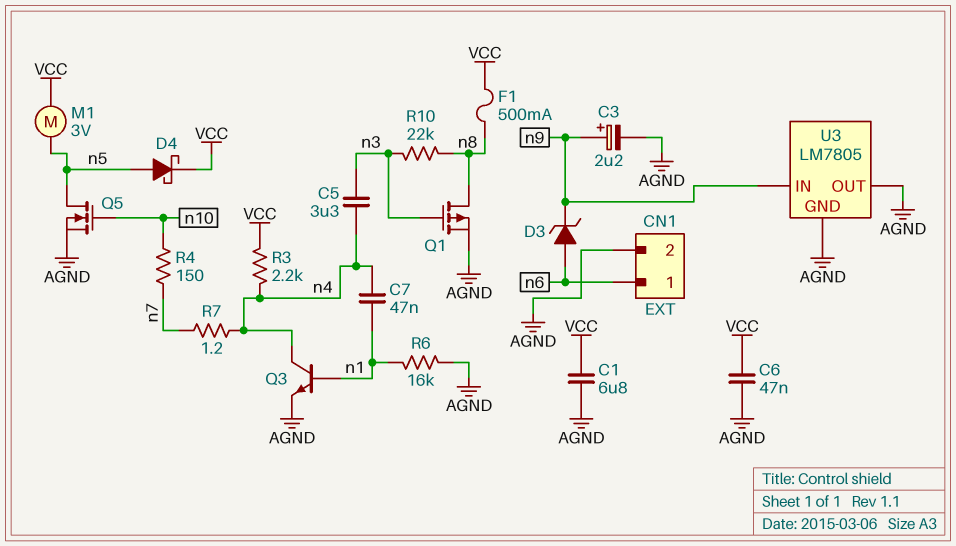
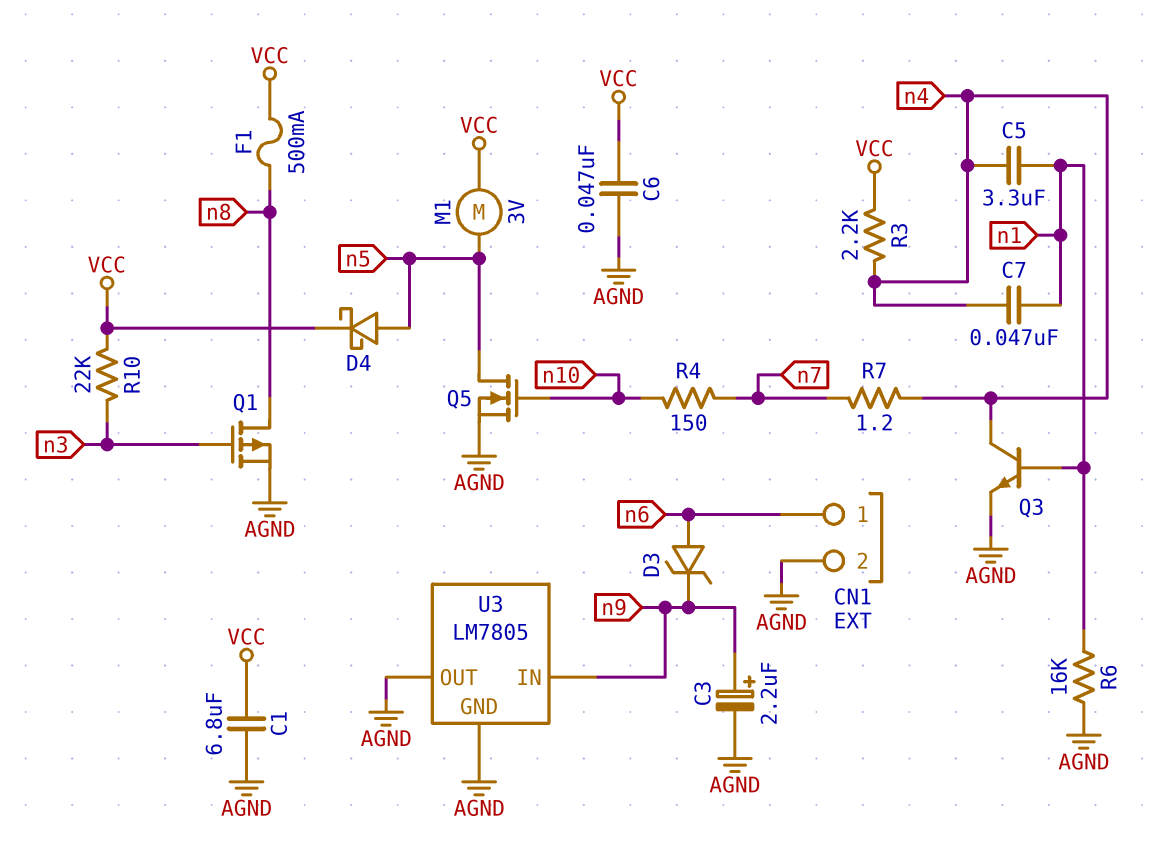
C5: 3.3uF (n3, n4) -> 3.3uF (n1, n4)
R10: 22k (n3, n8) -> 22k (VCC, n3)

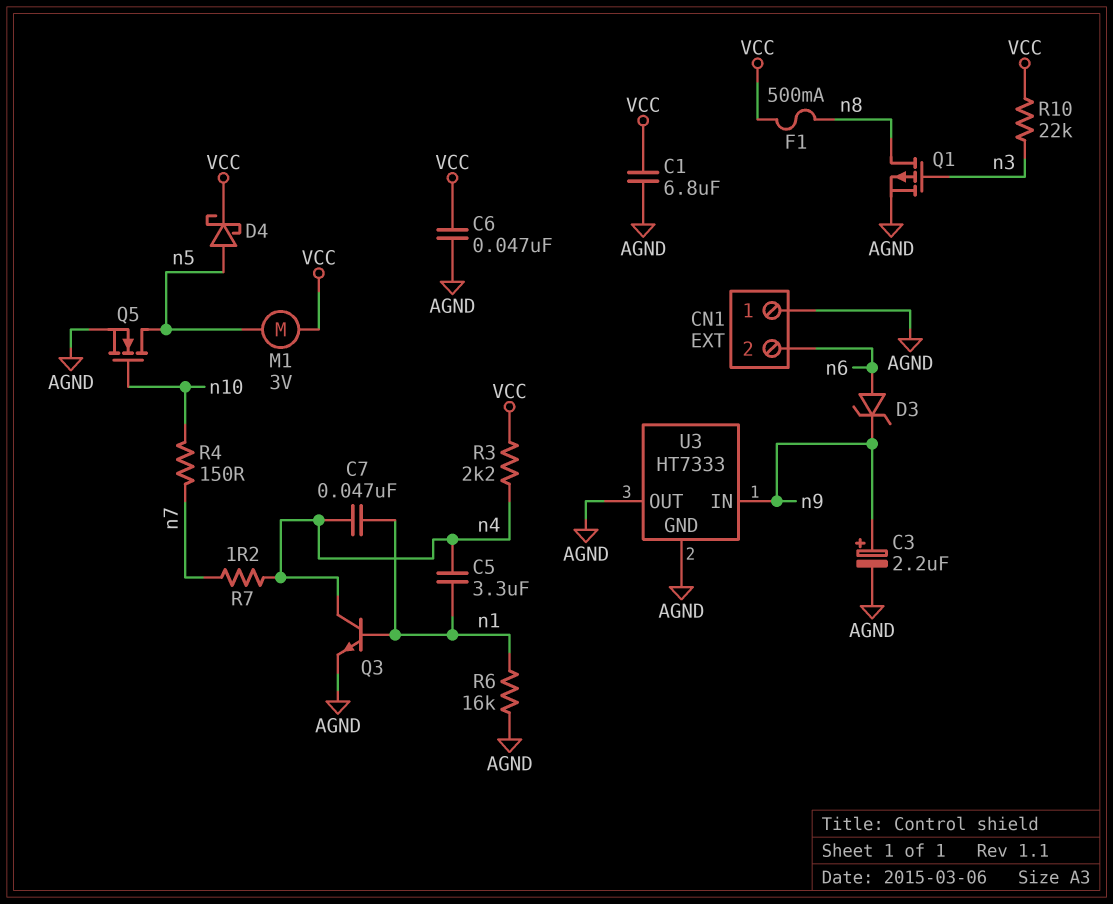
CN1 pin 1: n6 -> AGND
CN1 pin 2: AGND -> n6
U3: LM7805 -> HT7333

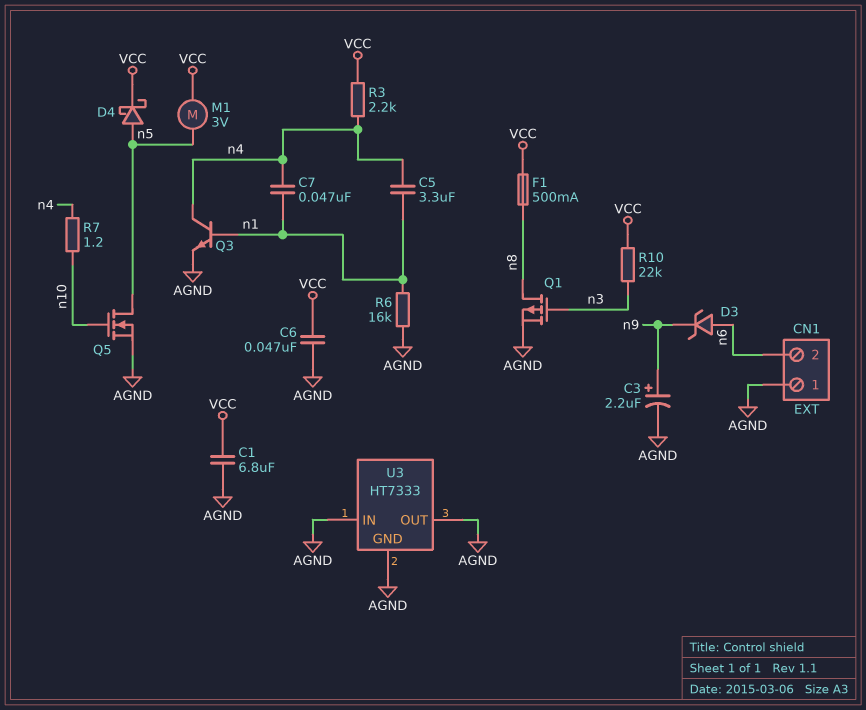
R4: 150 (n7, n10) -> none
R7: 1.2 (n4, n7) -> 1.2 (n4, n10)
U3 pin IN: n9 -> AGND

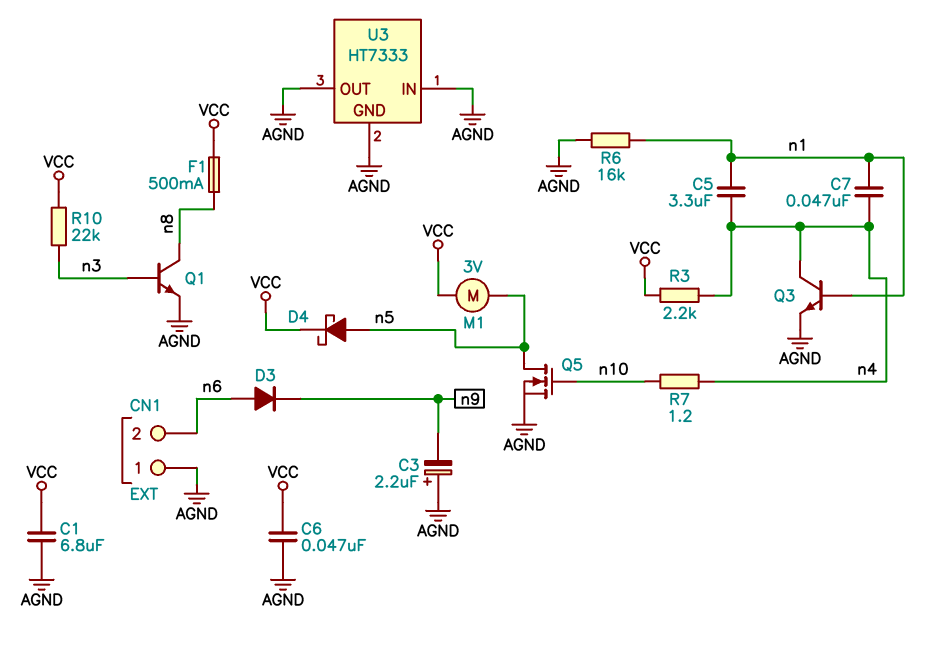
C3: 2.2uF (plus n9, minus AGND) -> 2.2uF (plus AGND, minus n9)
D3: zener (A n6, K n9) -> diode (A n6, K n9)
Q1: PMOS (G n3, D n8, S AGND) -> NPN (B n3, C n8, E AGND)

